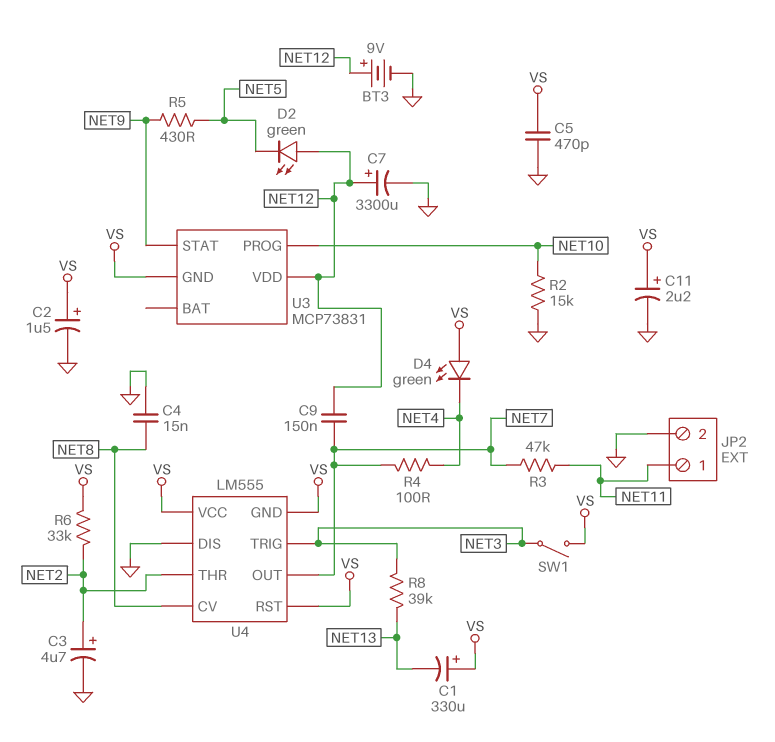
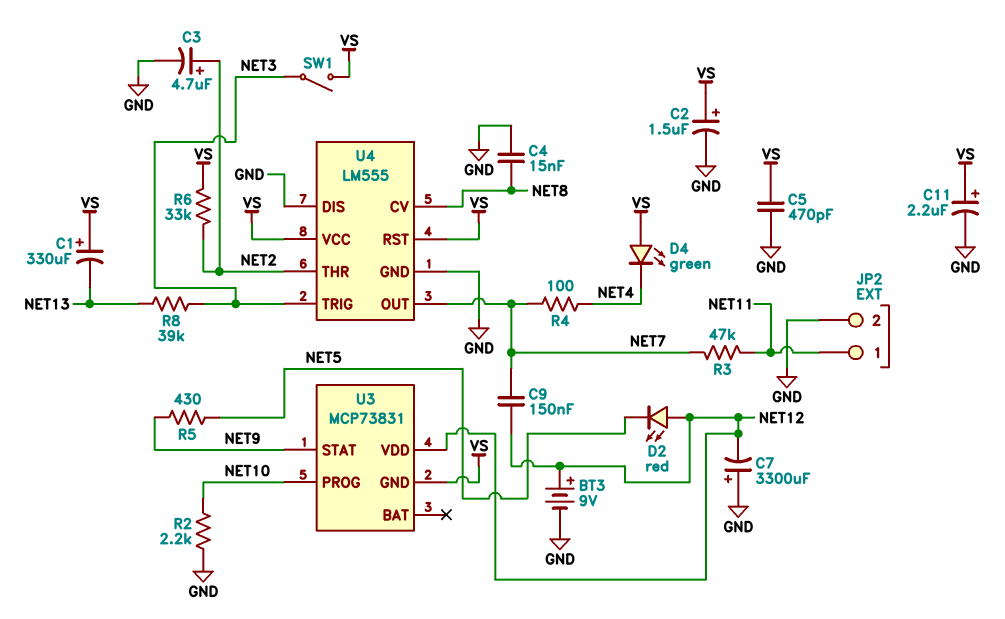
C7: 3300uF (plus NET12, minus GND) -> 3300uF (plus GND, minus NET12)
D2: LED green (A NET12, K NET5) -> LED red (A NET12, K NET5)
R2: 15k (GND, NET10) -> 2.2k (GND, NET10)
U4 pin GND: VS -> GND

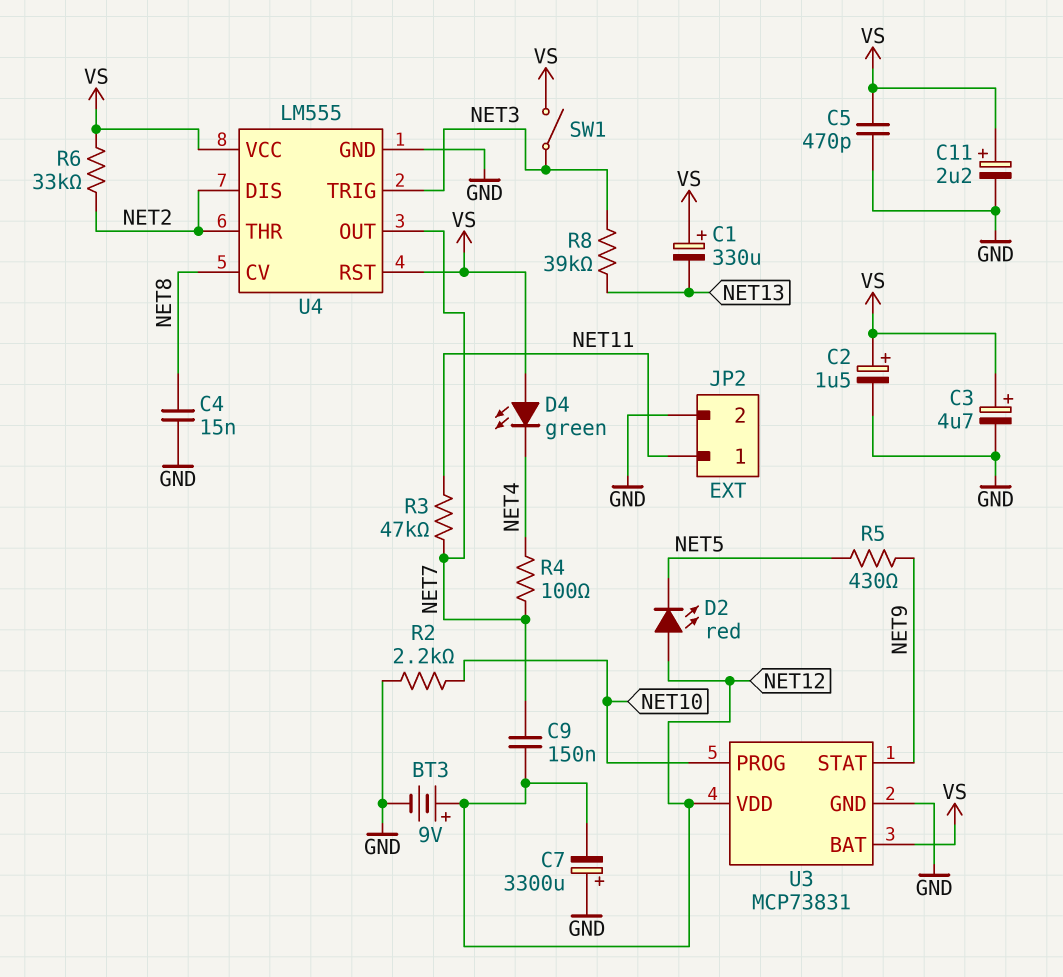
C3: 4.7uF (plus NET2, minus GND) -> 4.7uF (plus VS, minus GND)
U3 pin BAT: none -> VS
U3 pin GND: VS -> GND
U4 pin DIS: GND -> NET2

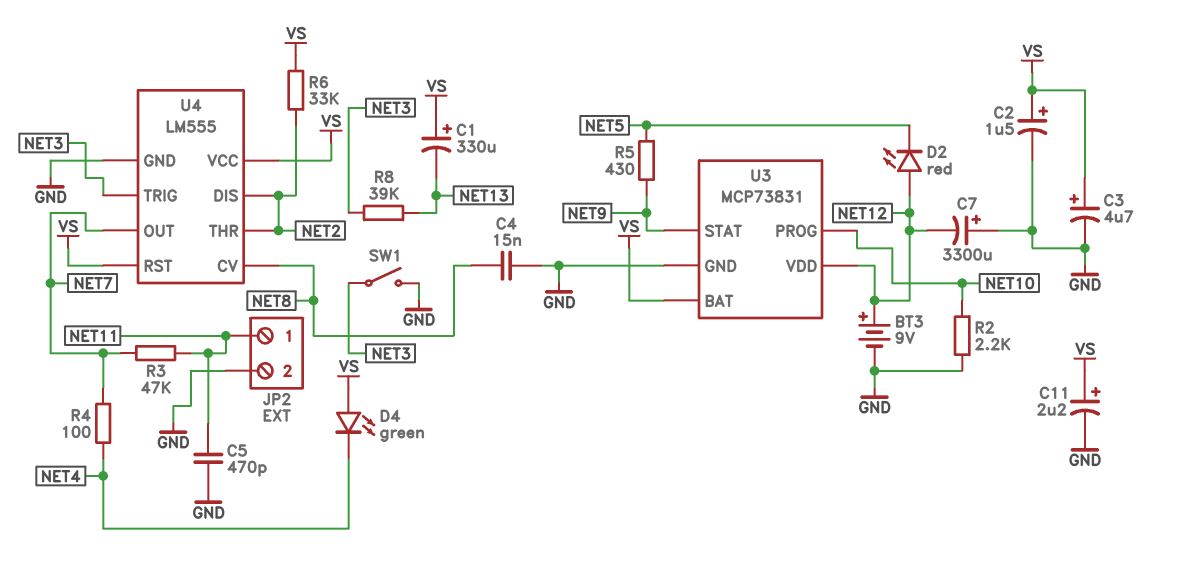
C5: 470pF (GND, VS) -> 470pF (GND, NET11)
C9: 150nF (NET7, NET12) -> none
SW1: switch (NET3, VS) -> switch (GND, NET3)

